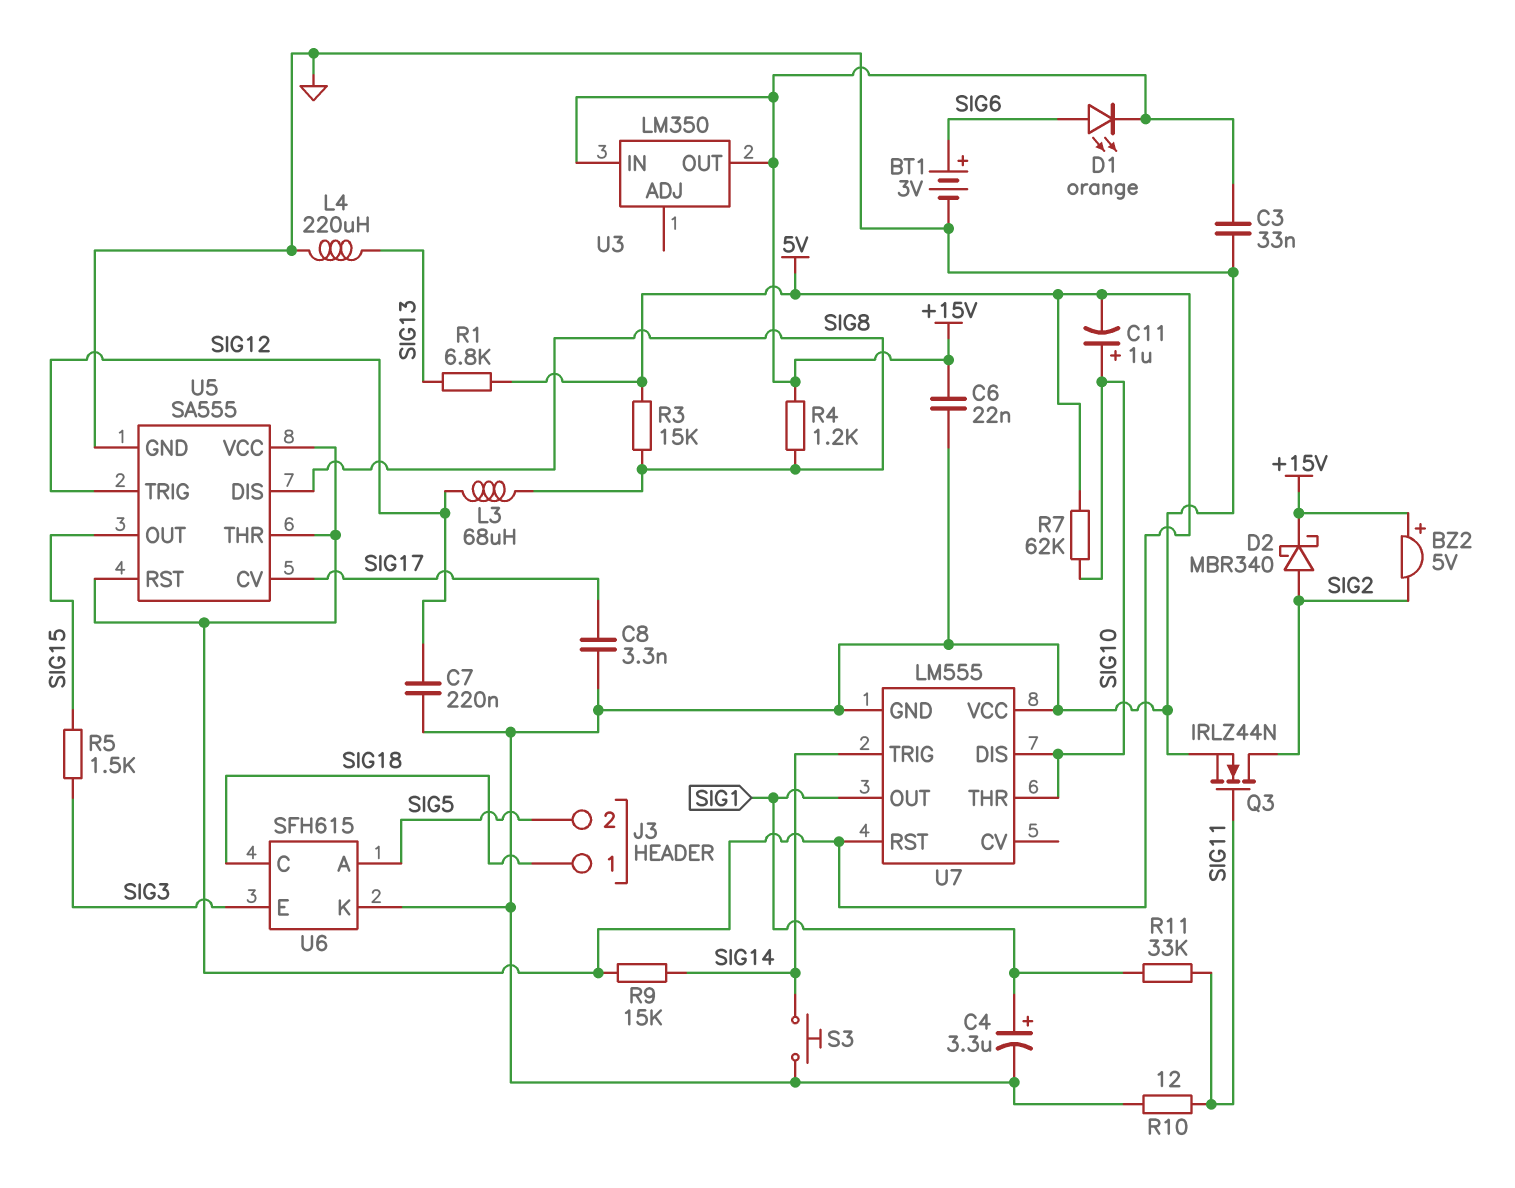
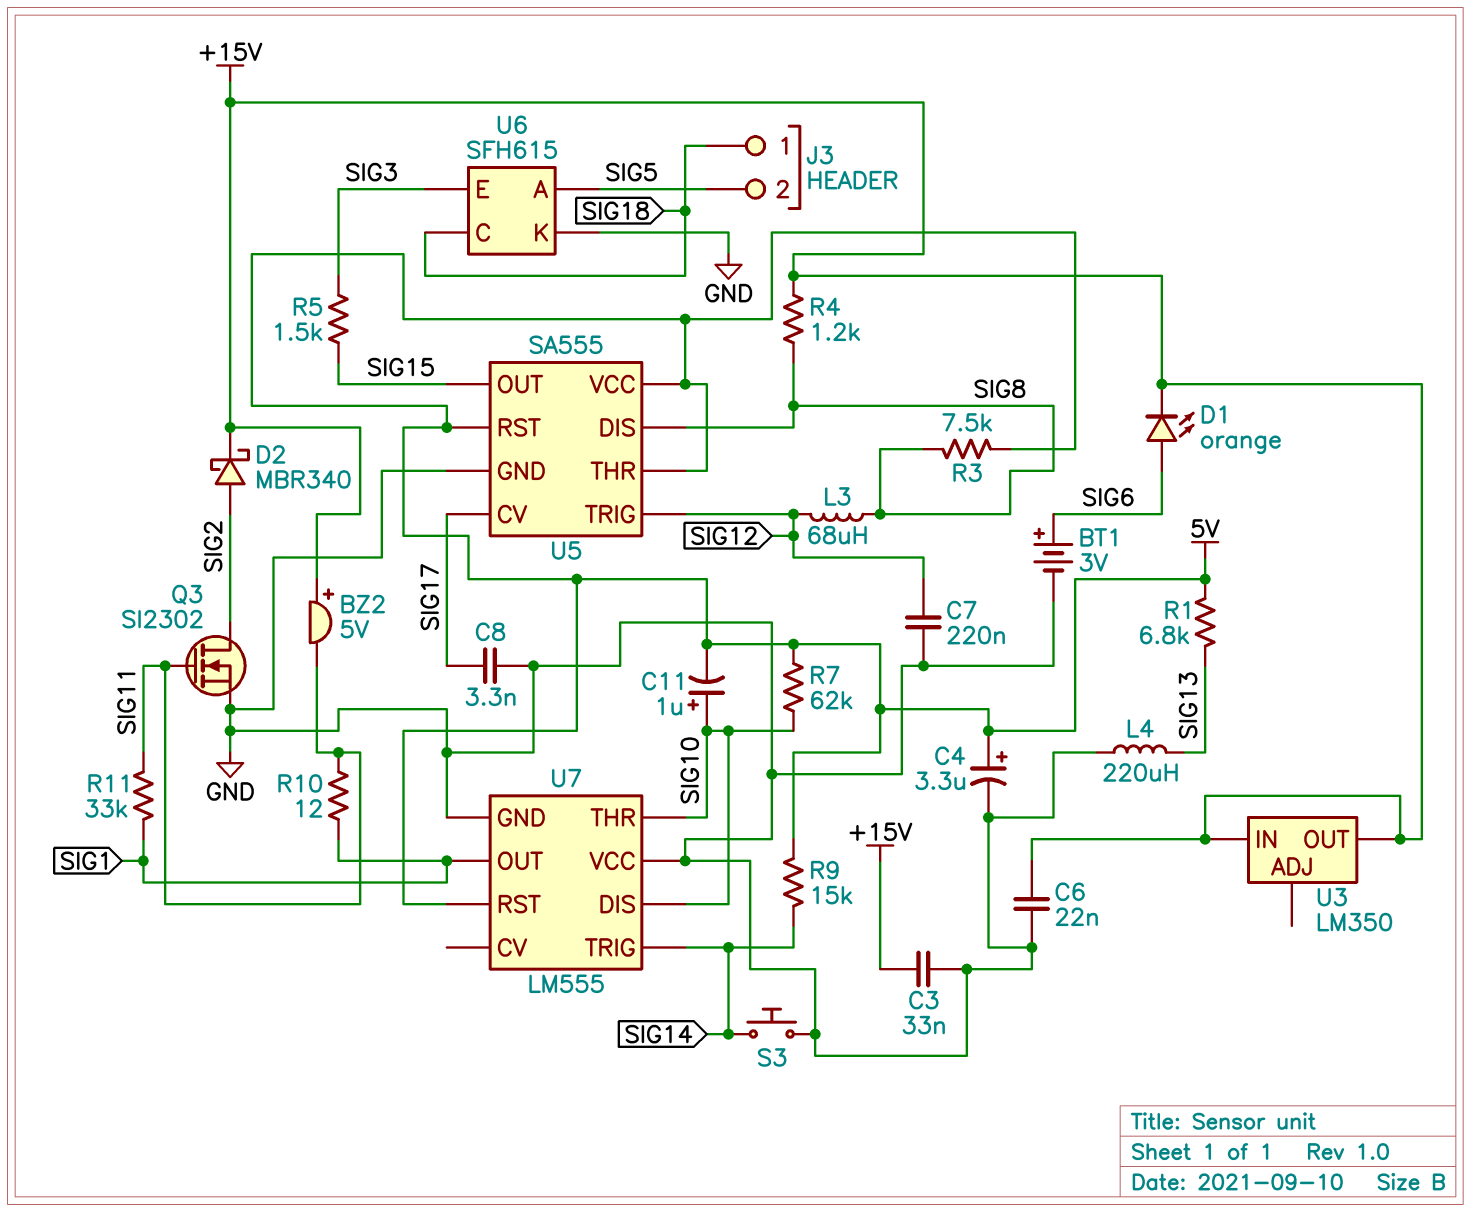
BZ2: buzzer 5V (plus +15V, minus SIG2) -> buzzer 5V (plus +15V, minus SIG11)
C4: 3.3uF (plus SIG1, minus GND) -> 3.3uF (plus 5V, minus GND)
Q3: NMOS IRLZ44N (G SIG11, D SIG2, S GND) -> NMOS SI2302 (G SIG11, D SIG2, S GND)
R3: 15k (5V, SIG8) -> 7.5k (5V, SIG8)
R10: 12 (GND, SIG11) -> 12 (SIG1, SIG11)

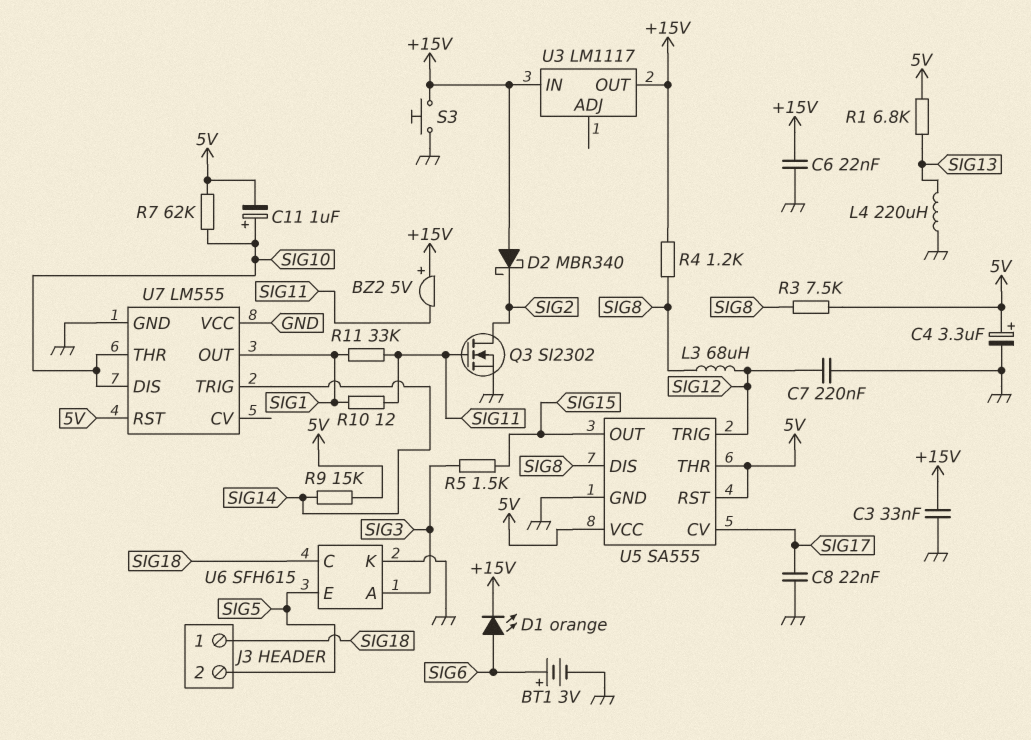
C8: 3.3nF (GND, SIG17) -> 22nF (GND, SIG17)
D2: schottky MBR340 (A SIG2, K +15V) -> schottky MBR340 (A +15V, K SIG2)
S3: button (GND, SIG14) -> button (+15V, GND)
U3: LM350 -> LM1117
U6 pin A: SIG5 -> SIG3
U6 pin E: SIG3 -> SIG5

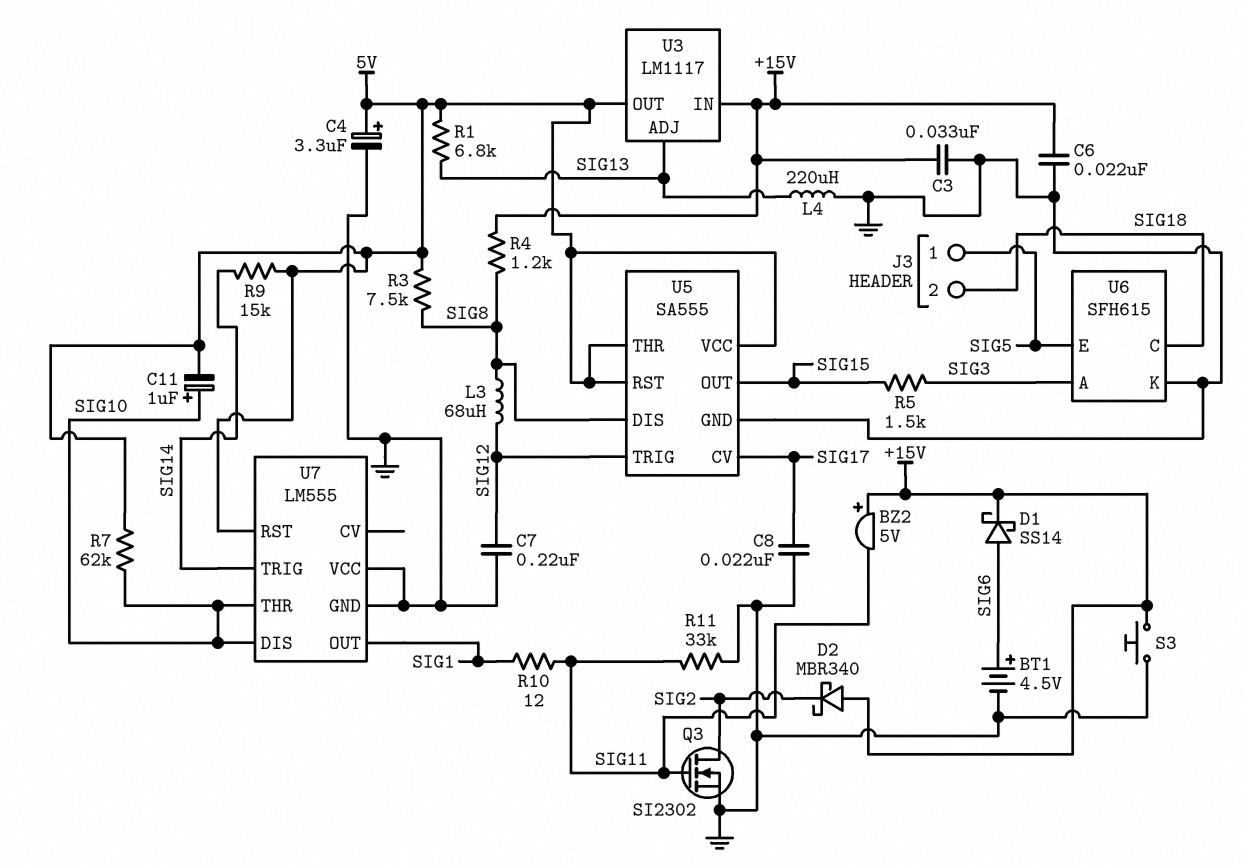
BT1: 3V (plus SIG6, minus GND) -> 4.5V (plus SIG6, minus GND)
D1: LED orange (A SIG6, K +15V) -> schottky SS14 (A SIG6, K +15V)
J3 pin 1: SIG18 -> SIG5
J3 pin 2: SIG5 -> SIG18
R11: 33k (SIG1, SIG11) -> 33k (GND, SIG11)
U3 pin ADJ: none -> SIG13
U3 pin OUT: +15V -> 5V

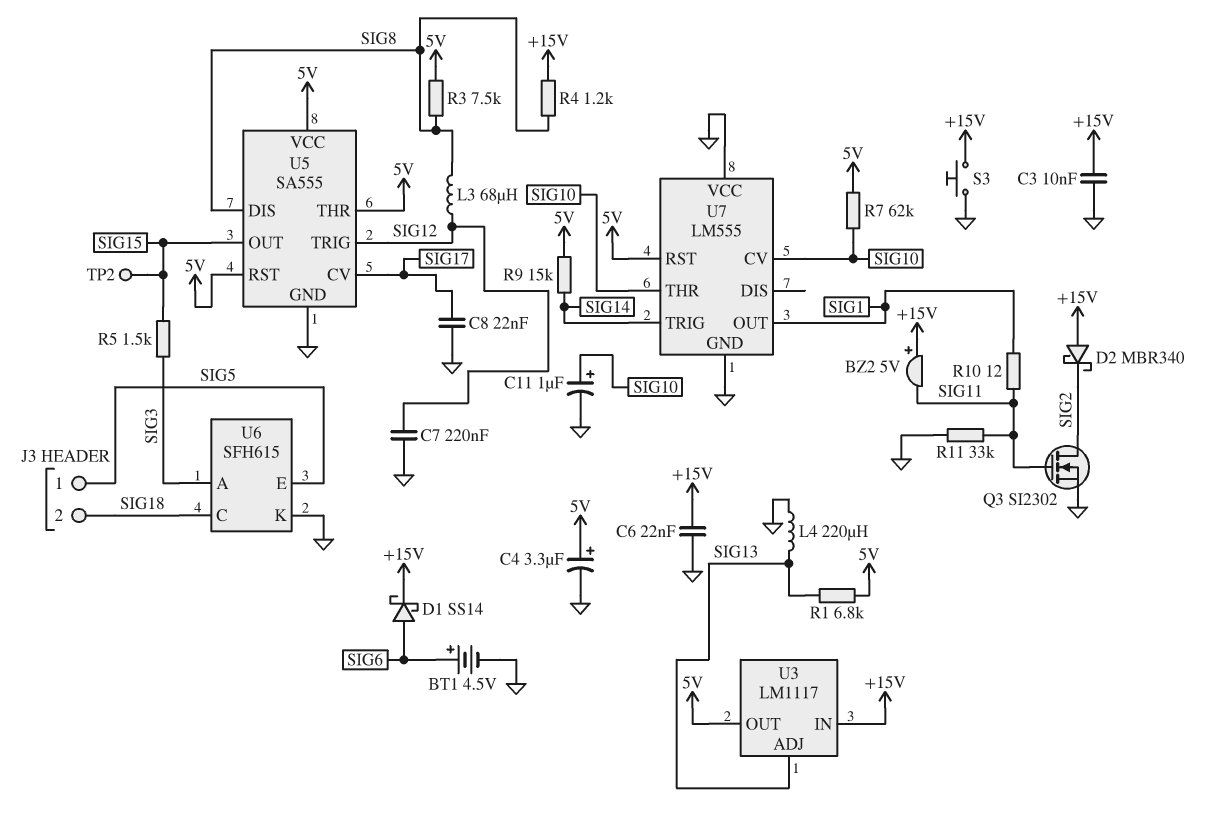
C3: 33nF (+15V, GND) -> 10nF (+15V, GND)
C11: 1uF (plus SIG10, minus 5V) -> 1uF (plus SIG10, minus GND)
TP2: none -> test point (SIG15)
U7 pin CV: none -> SIG10
U7 pin DIS: SIG10 -> none

